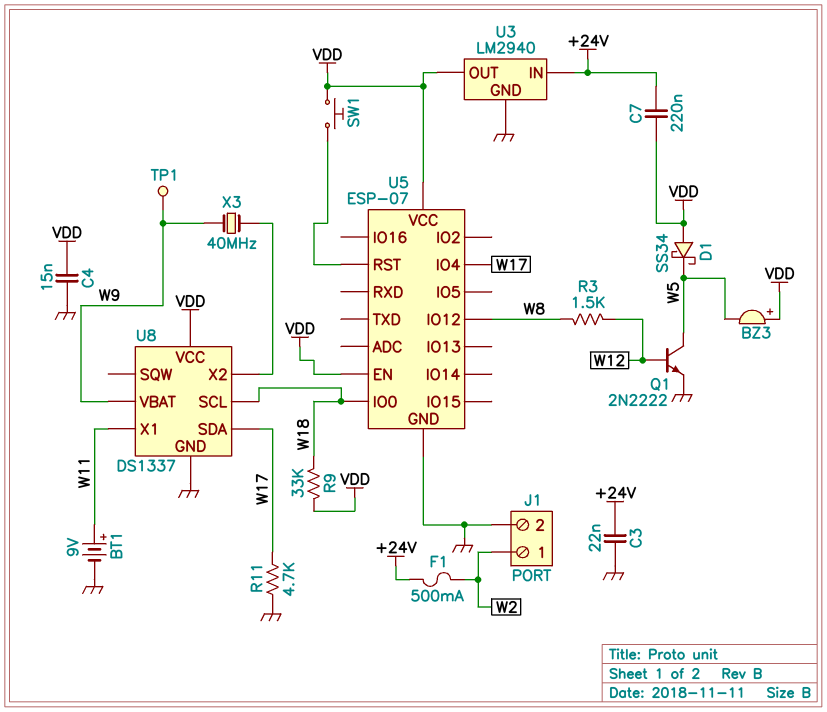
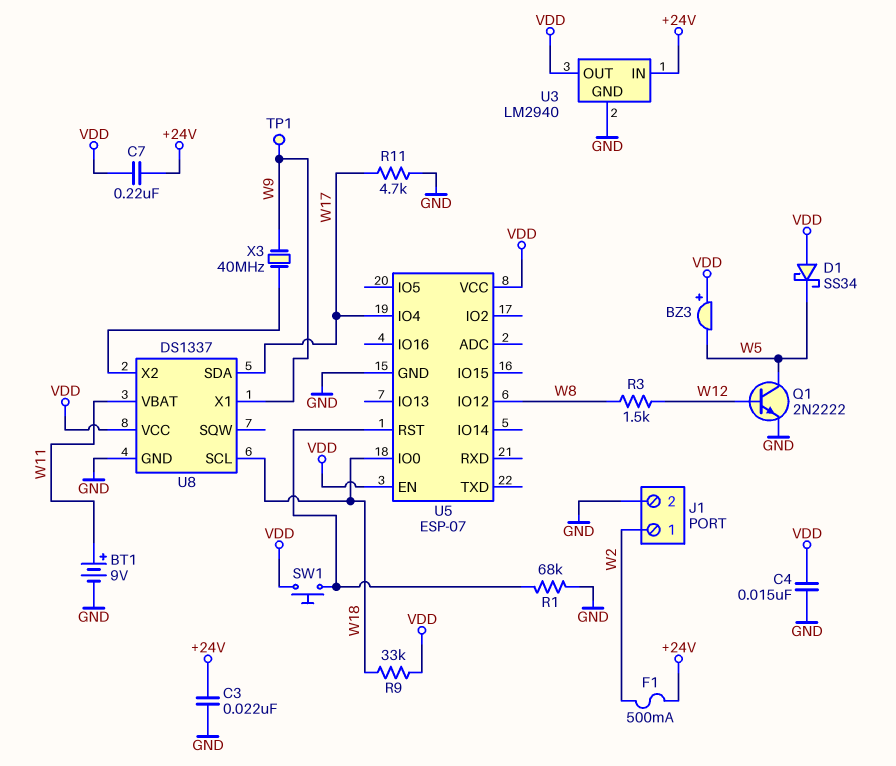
R1: none -> 68k (GND, U5/RST)
U8 pin VBAT: W9 -> W11
U8 pin X1: W11 -> W9

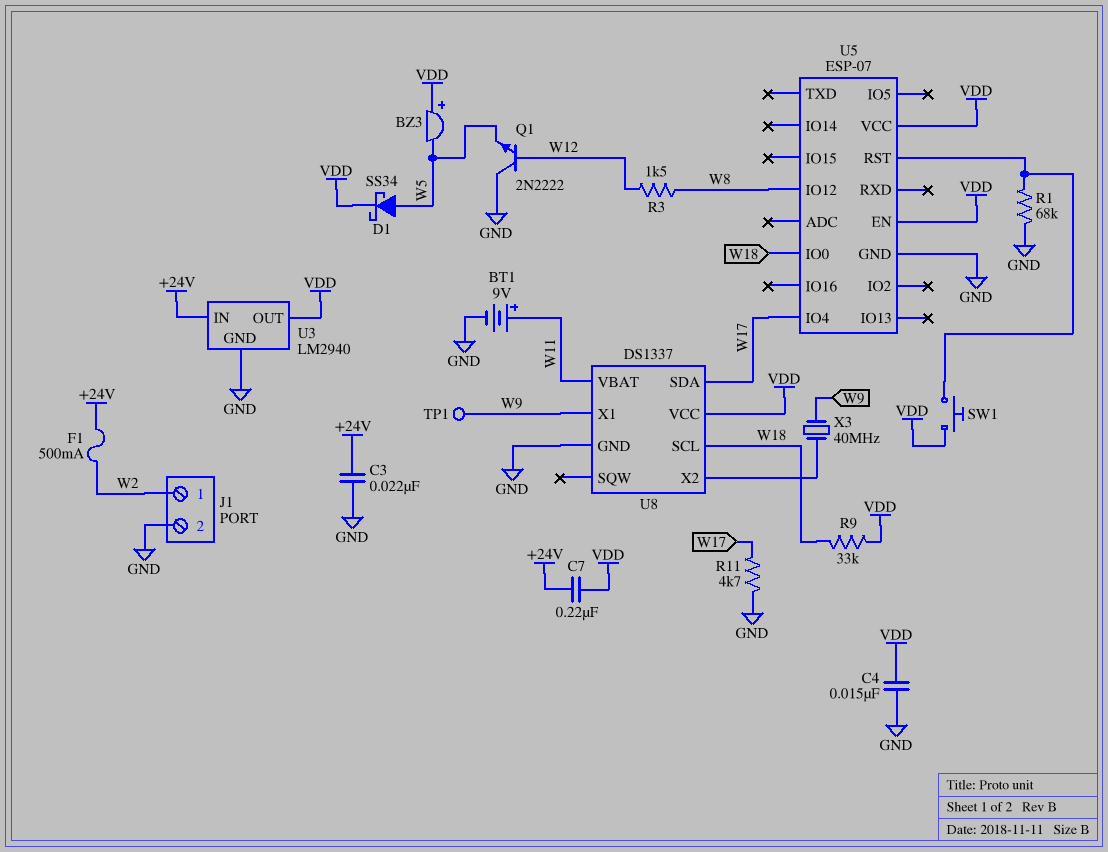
D1: schottky SS34 (A VDD, K W5) -> schottky SS34 (A W5, K VDD)
Q1: NPN 2N2222 (B W12, C W5, E GND) -> NPN 2N2222 (B W12, C GND, E W5)

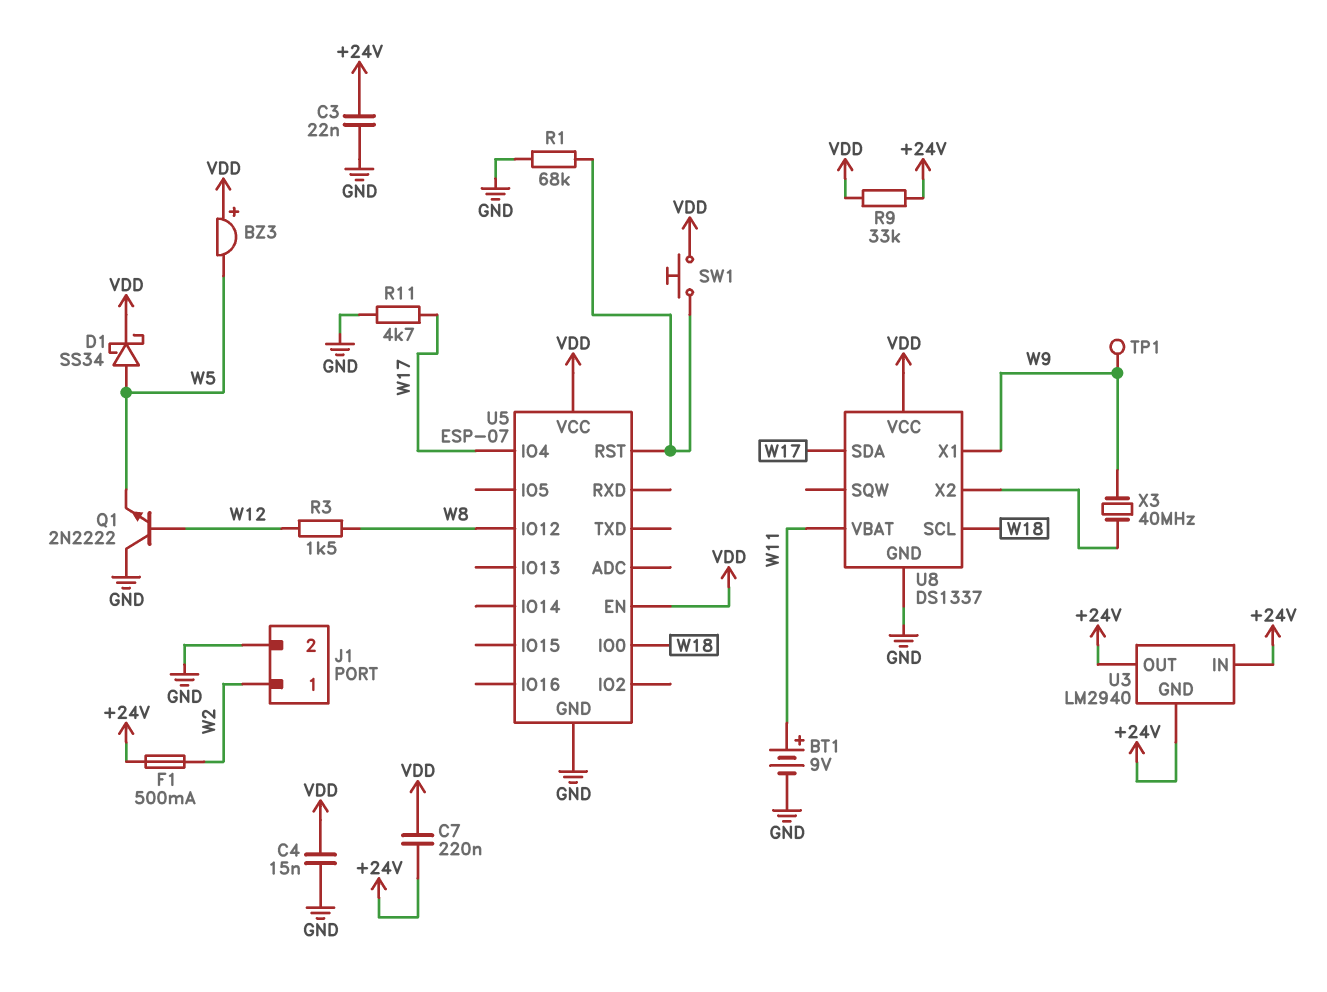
R9: 33k (VDD, W18) -> 33k (+24V, VDD)
U3 pin GND: GND -> +24V
U3 pin OUT: VDD -> +24V

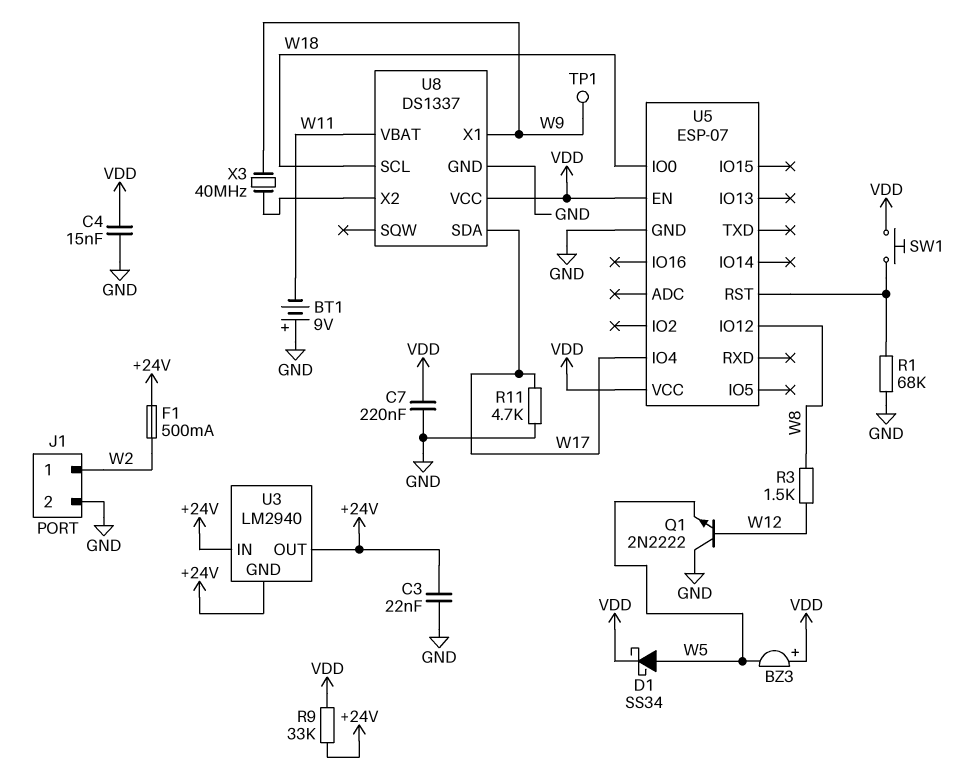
BT1: 9V (plus W11, minus GND) -> 9V (plus GND, minus W11)
C7: 220nF (+24V, VDD) -> 220nF (GND, VDD)

